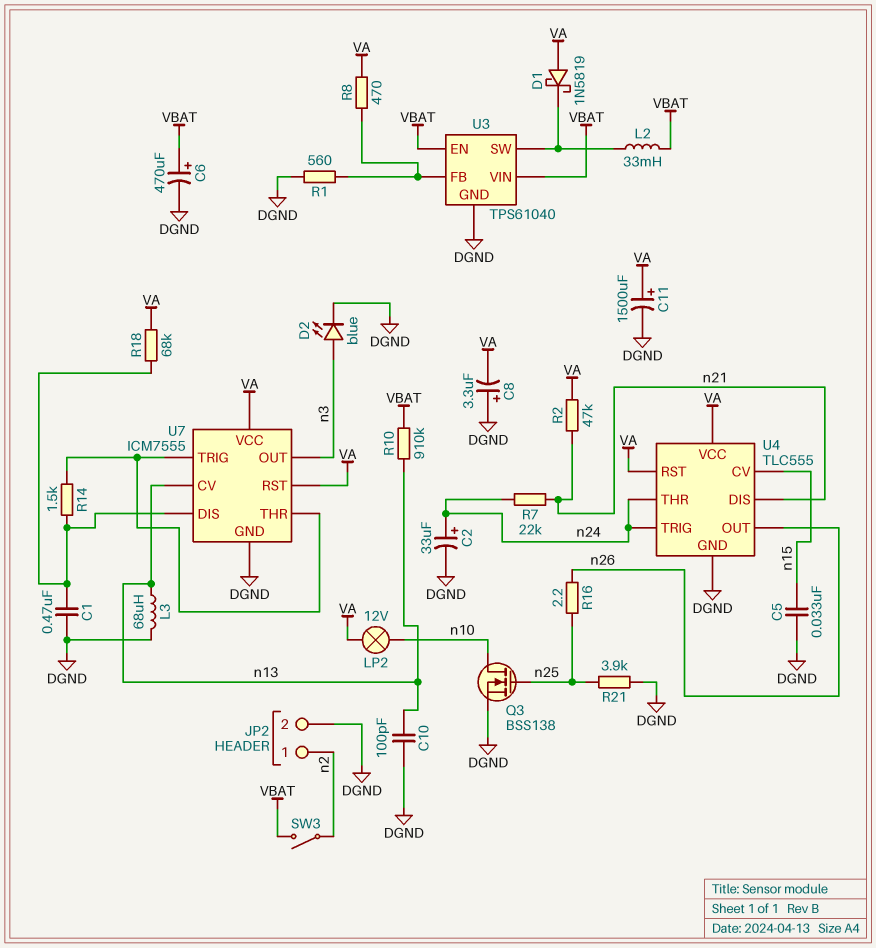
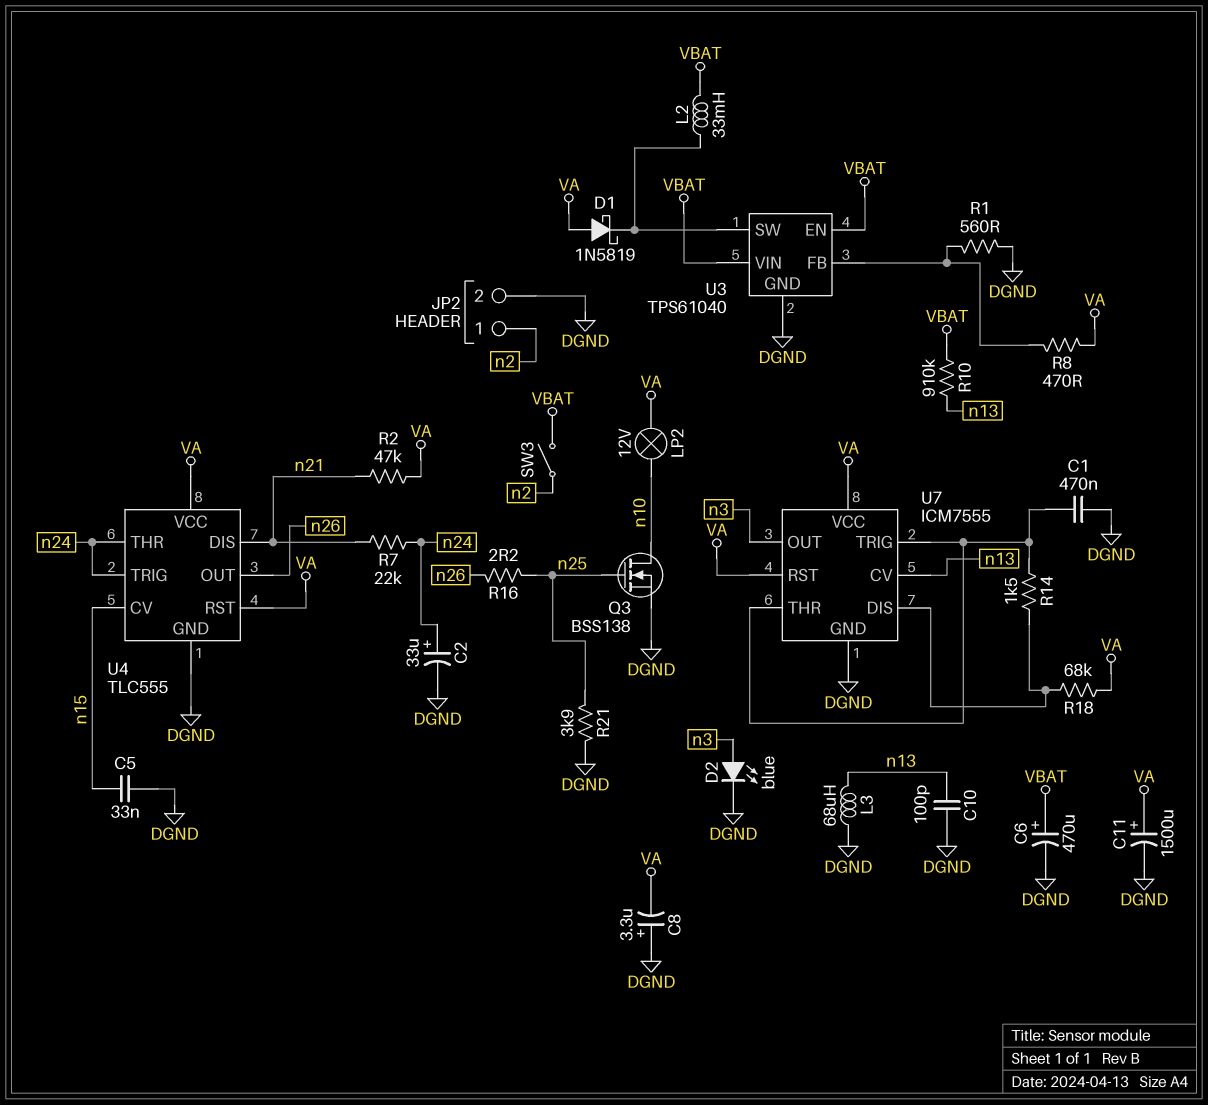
C1: 470nF (DGND, U7/DIS) -> 470nF (DGND, U7/THR)

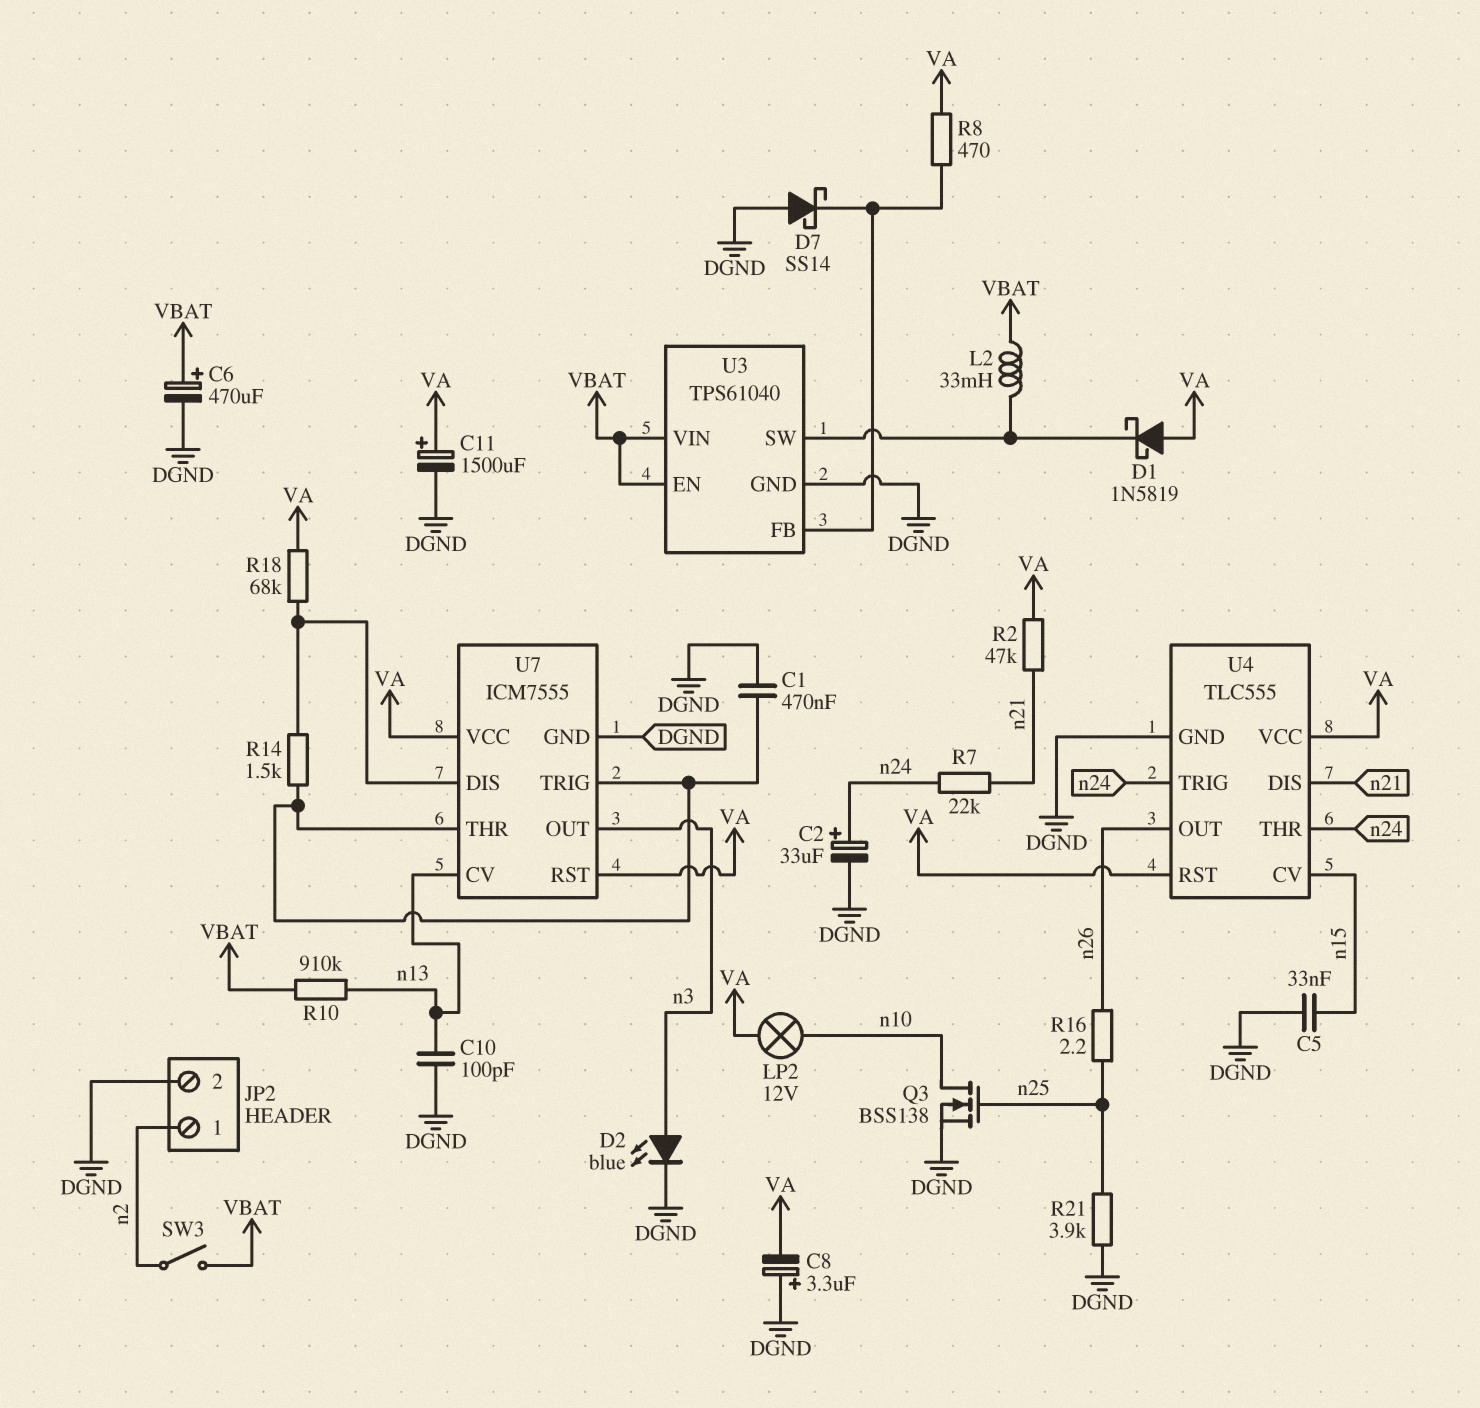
D7: none -> schottky SS14 (A DGND, K U3/FB)
L3: 68uH (DGND, n13) -> none
R1: 560 (DGND, U3/FB) -> none

